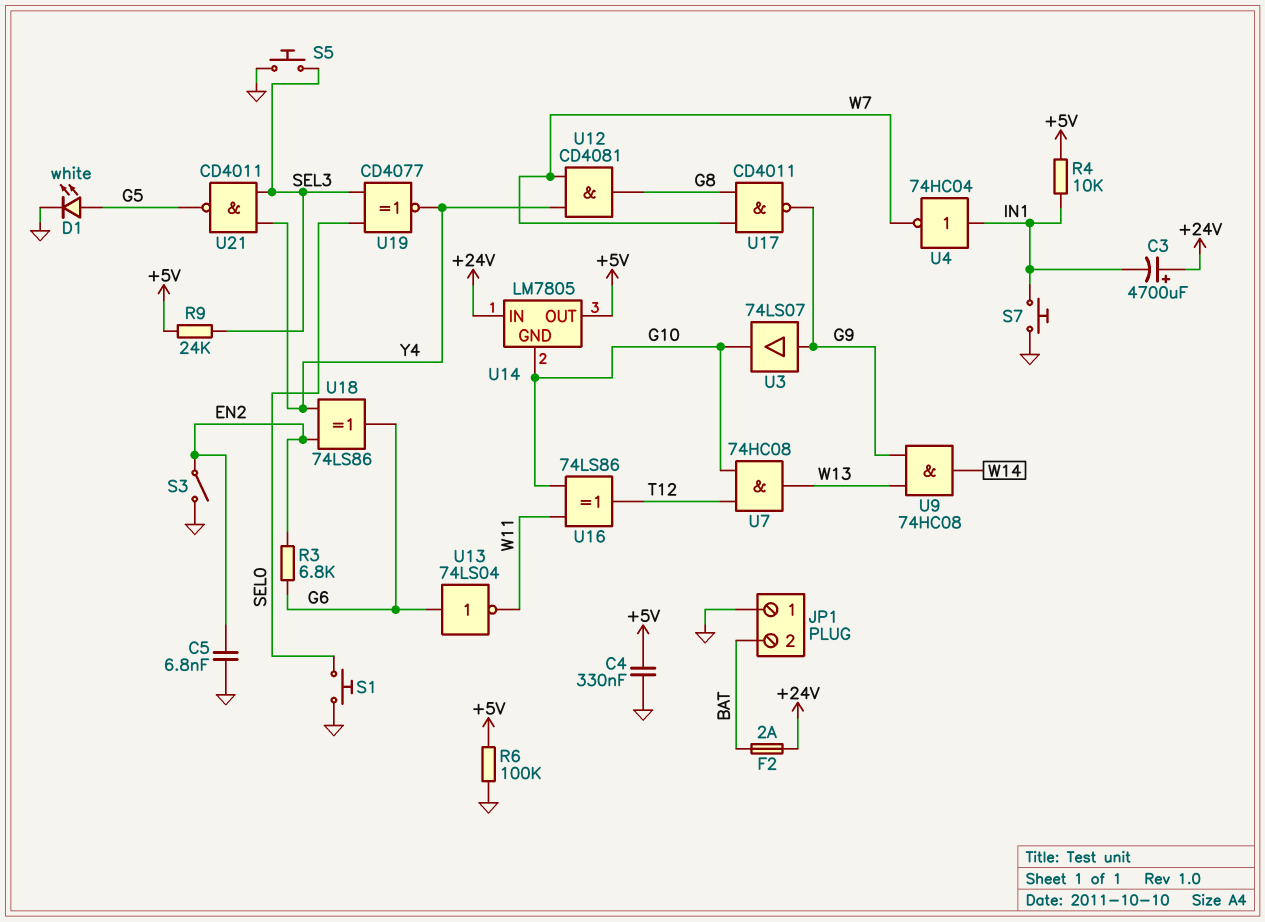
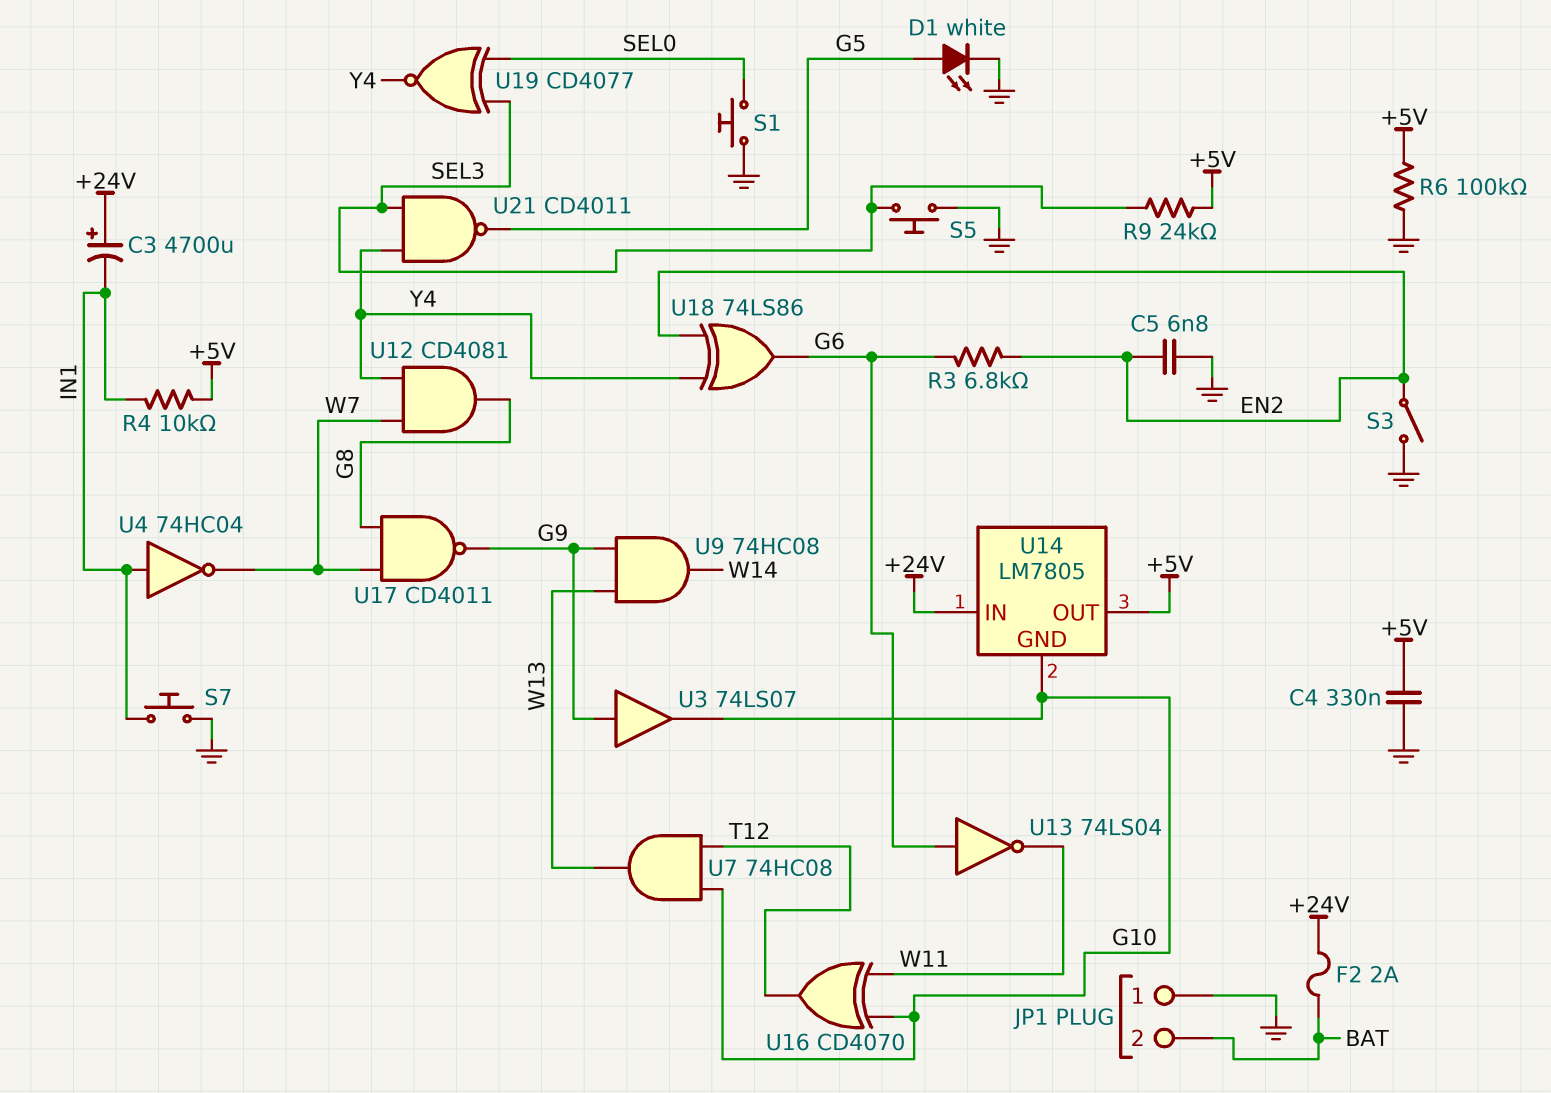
U16: XOR 74LS86 (in G10, in W11, out T12) -> XOR CD4070 (in G10, in W11, out T12)

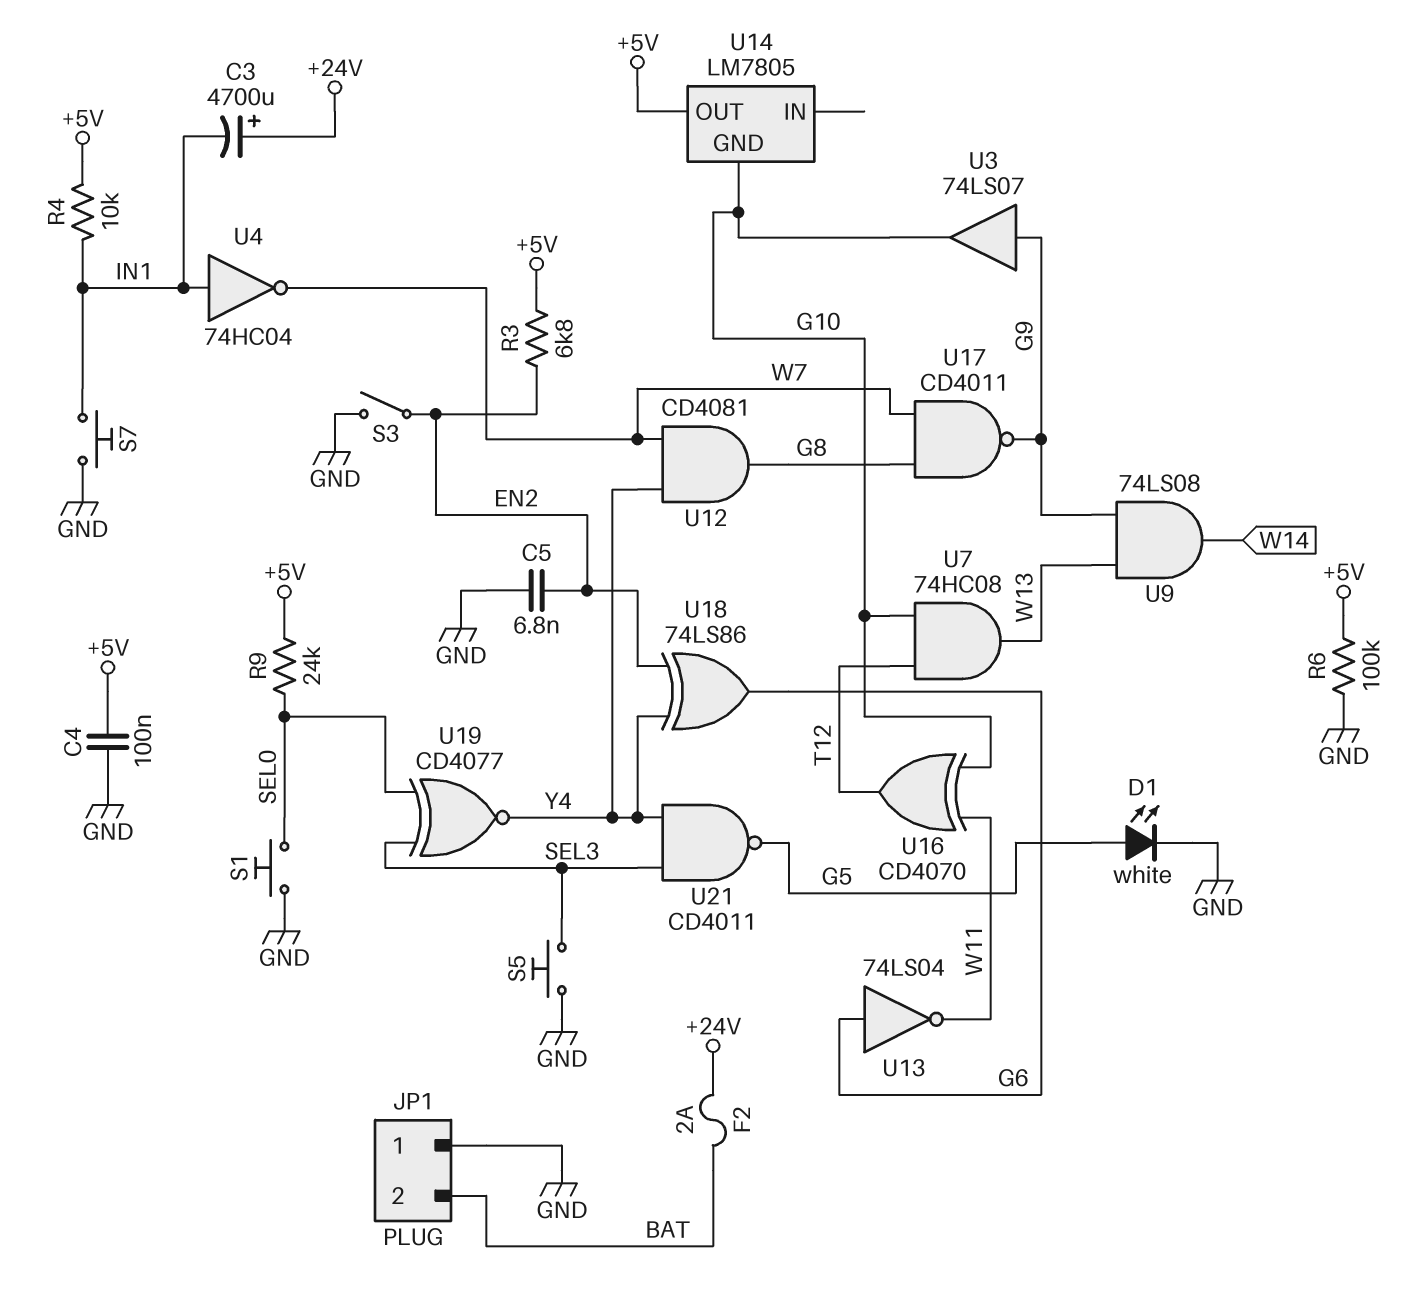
C4: 330nF (+5V, GND) -> 100nF (+5V, GND)
R3: 6.8k (EN2, G6) -> 6.8k (+5V, EN2)
R9: 24k (+5V, SEL3) -> 24k (+5V, SEL0)
U9: AND 74HC08 (in G9, in W13, out W14) -> AND 74LS08 (in G9, in W13, out W14)
U14 pin IN: +24V -> none

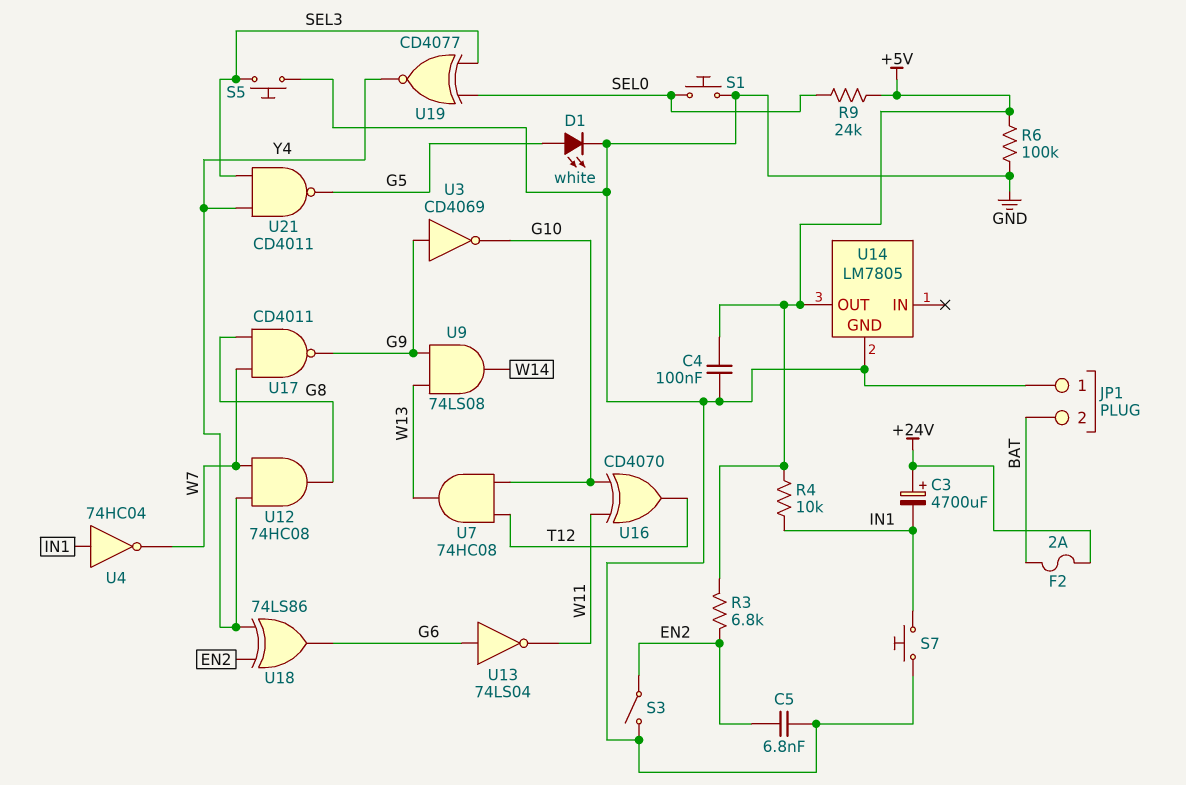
U3: buffer 74LS07 (in G9, out G10) -> NOT CD4069 (in G9, out G10)
U12: AND CD4081 (in W7, in Y4, out G8) -> AND 74HC08 (in W7, in Y4, out G8)
U14 pin GND: G10 -> GND

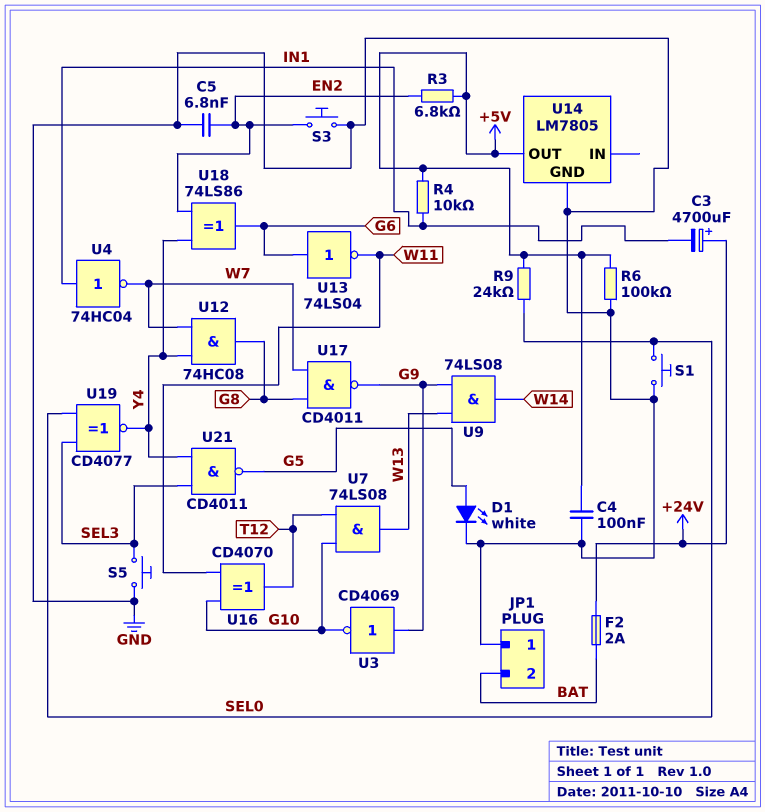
S3: switch (EN2, GND) -> button (EN2, GND)
S7: button (GND, IN1) -> none
U7: AND 74HC08 (in G10, in T12, out W13) -> AND 74LS08 (in G10, in T12, out W13)

